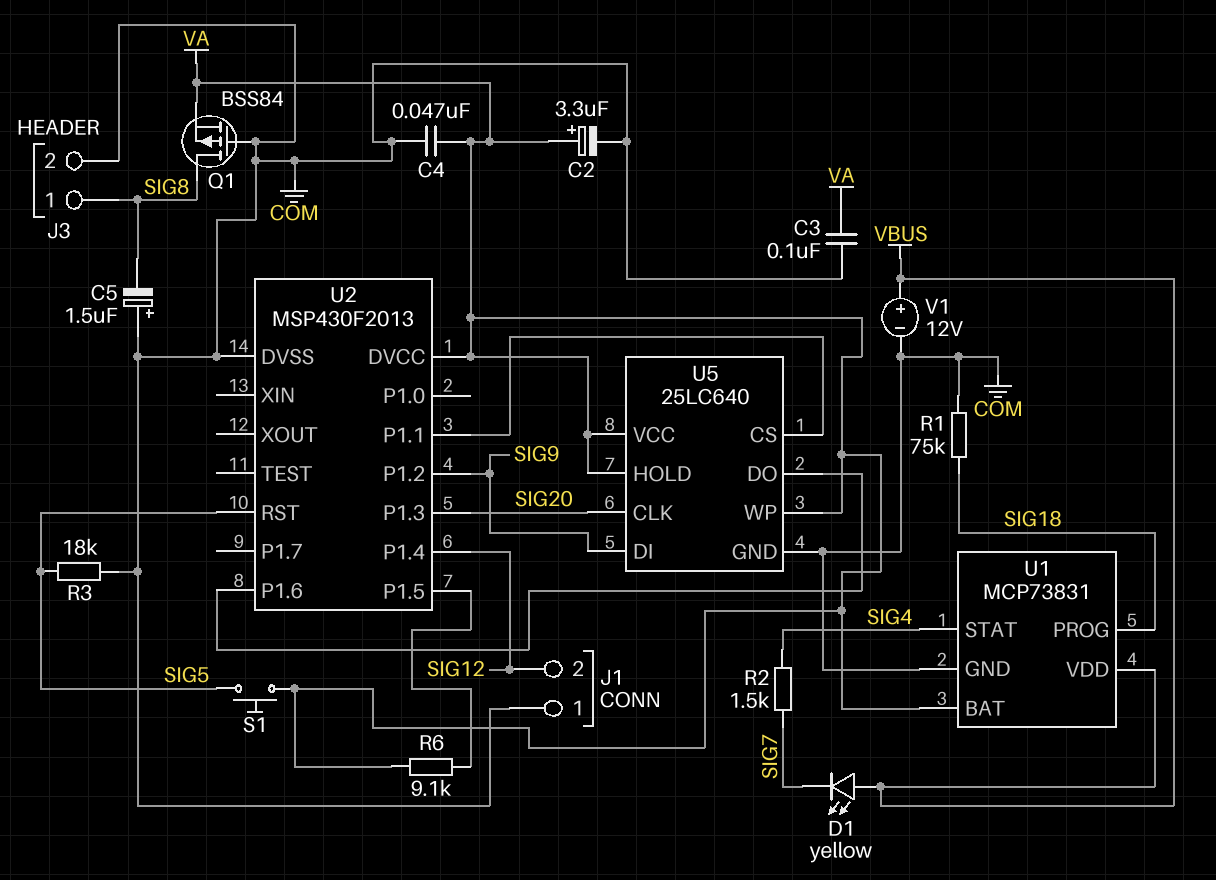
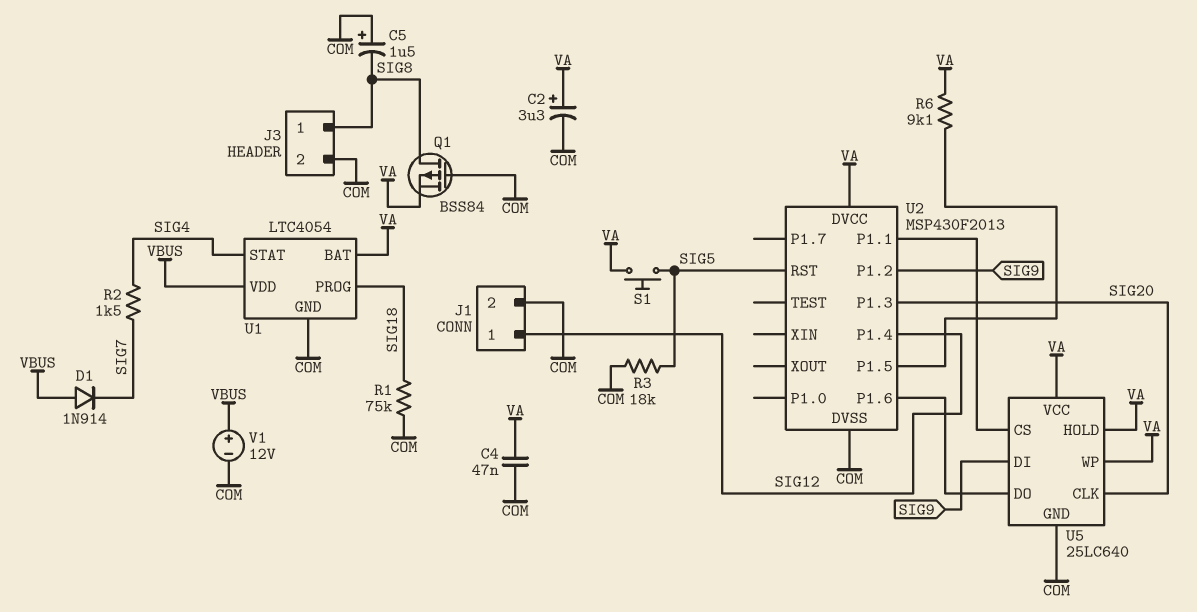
C3: 100nF (COM, VA) -> none
D1: LED yellow (A VBUS, K SIG7) -> diode 1N914 (A VBUS, K SIG7)
J1 pin 1: COM -> SIG12
J1 pin 2: SIG12 -> COM
U1: MCP73831 -> LTC4054

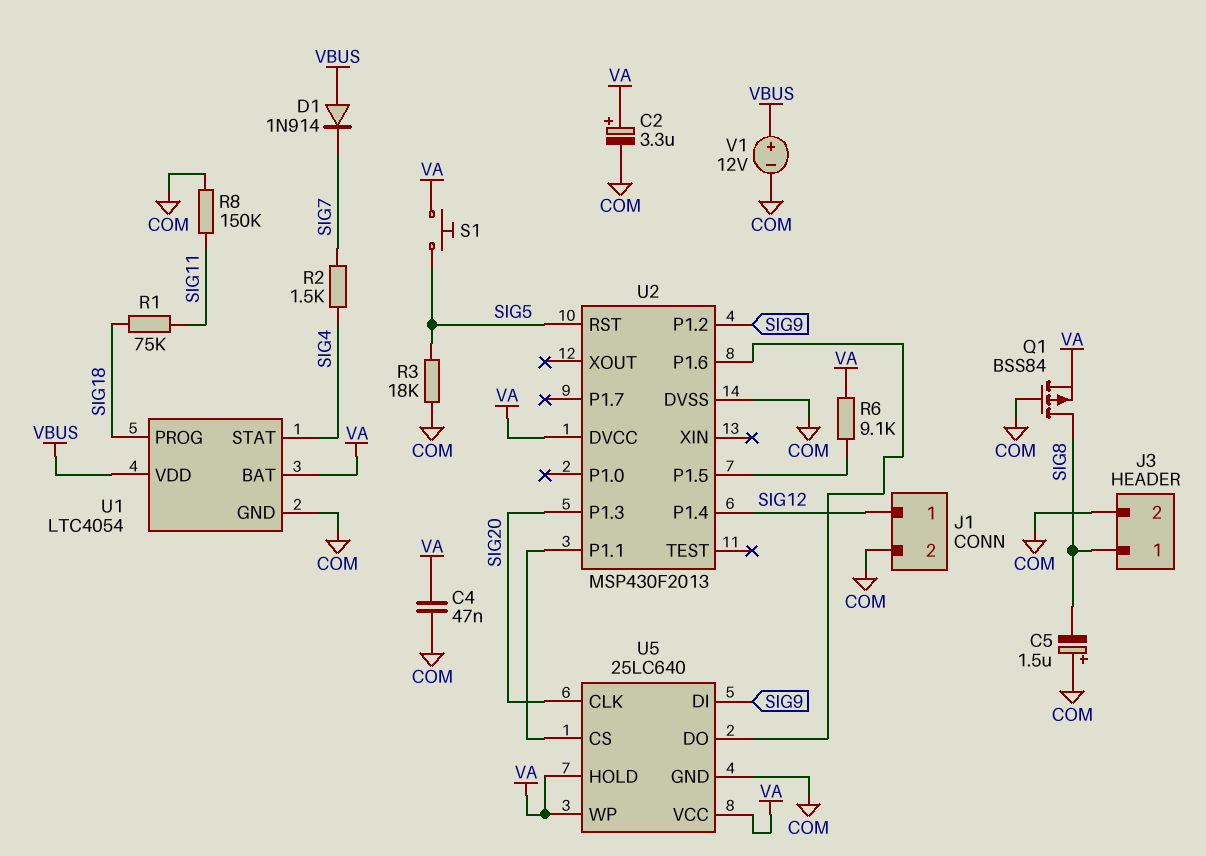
R1: 75k (COM, SIG18) -> 75k (SIG11, SIG18)
R8: none -> 150k (COM, SIG11)

